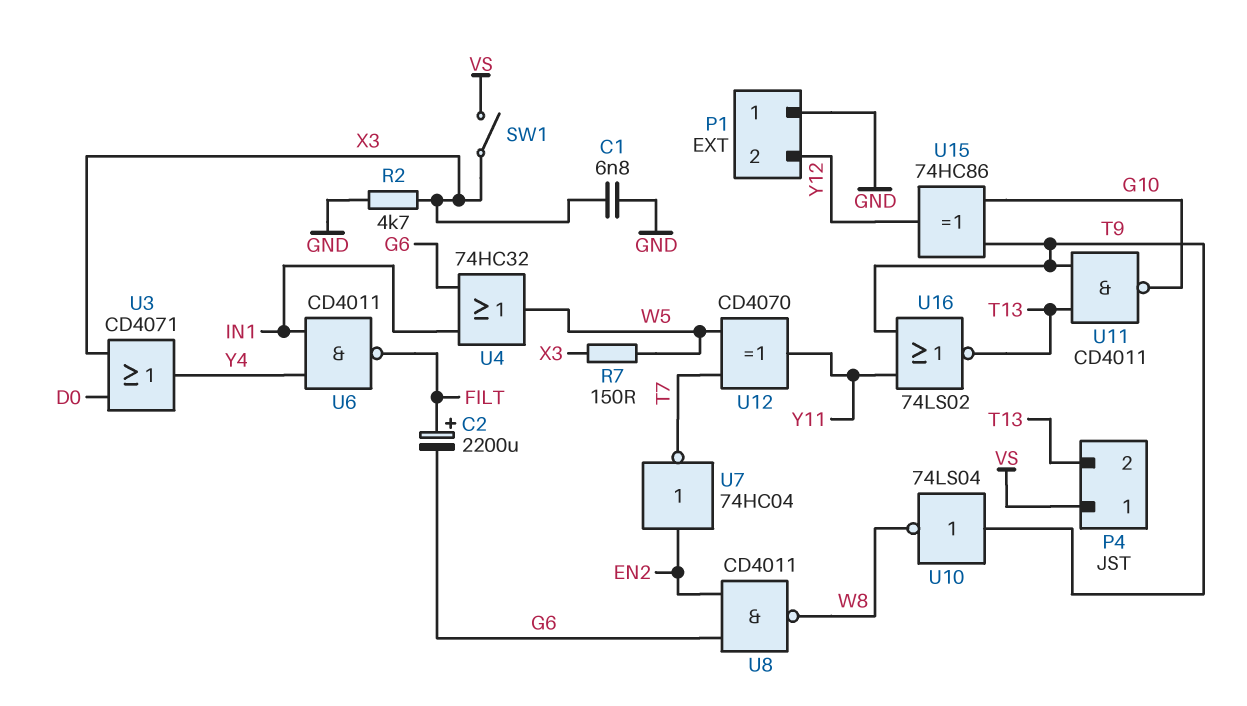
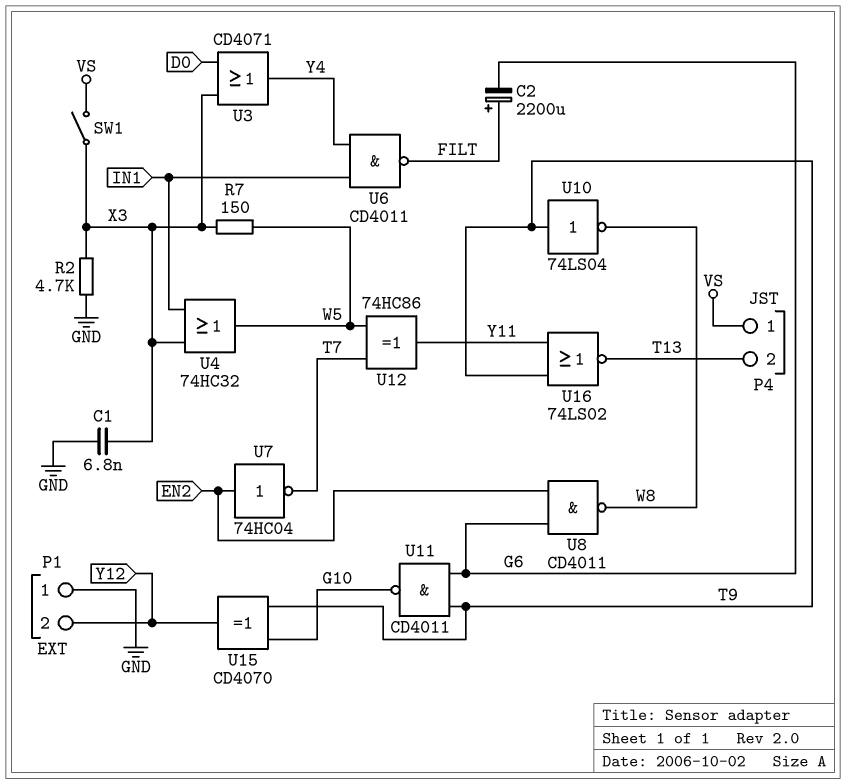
U4: OR 74HC32 (in G6, in IN1, out W5) -> OR 74HC32 (in IN1, in X3, out W5)
U11: NAND CD4011 (in T9, in T13, out G10) -> NAND CD4011 (in G6, in T9, out G10)
U12: XOR CD4070 (in T7, in W5, out Y11) -> XOR 74HC86 (in T7, in W5, out Y11)
U15: XOR 74HC86 (in G10, in T9, out Y12) -> XOR CD4070 (in G10, in T9, out Y12)

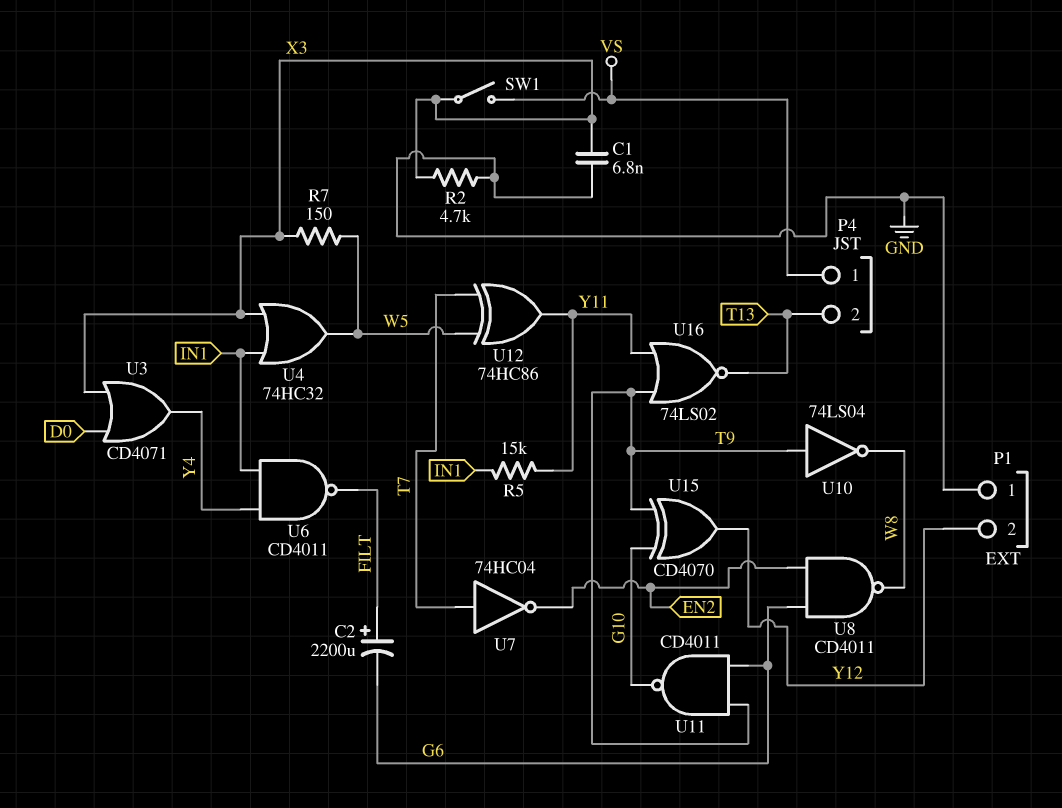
R5: none -> 15k (IN1, Y11)
U7: NOT 74HC04 (in EN2, out T7) -> NOT 74HC04 (in T7, out EN2)

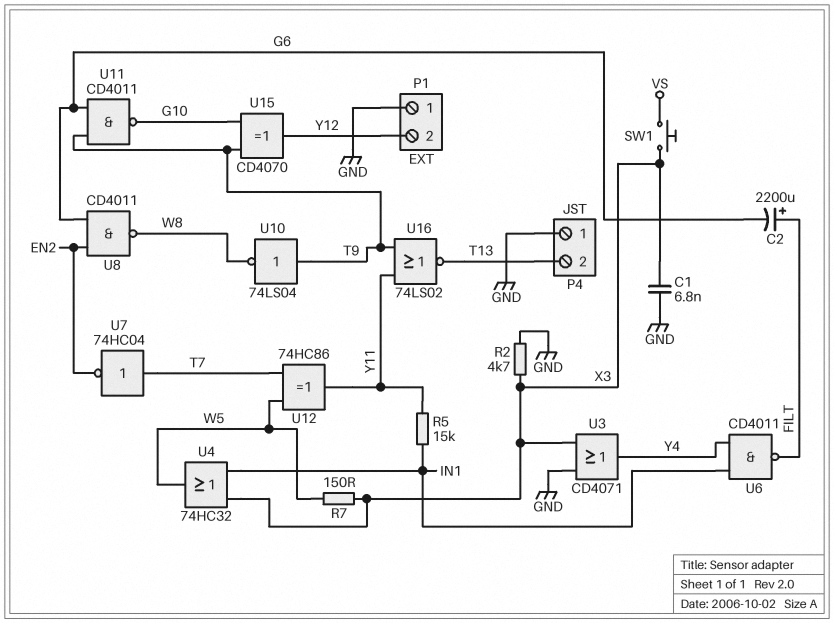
P4 pin 1: VS -> GND
SW1: switch (VS, X3) -> button (VS, X3)
U3: OR CD4071 (in D0, in X3, out Y4) -> OR CD4071 (in GND, in X3, out Y4)

